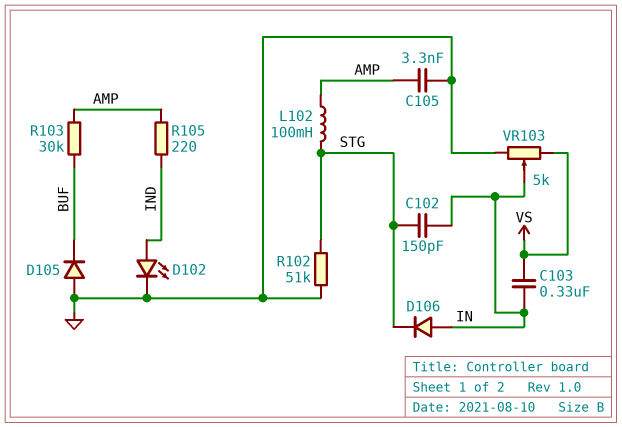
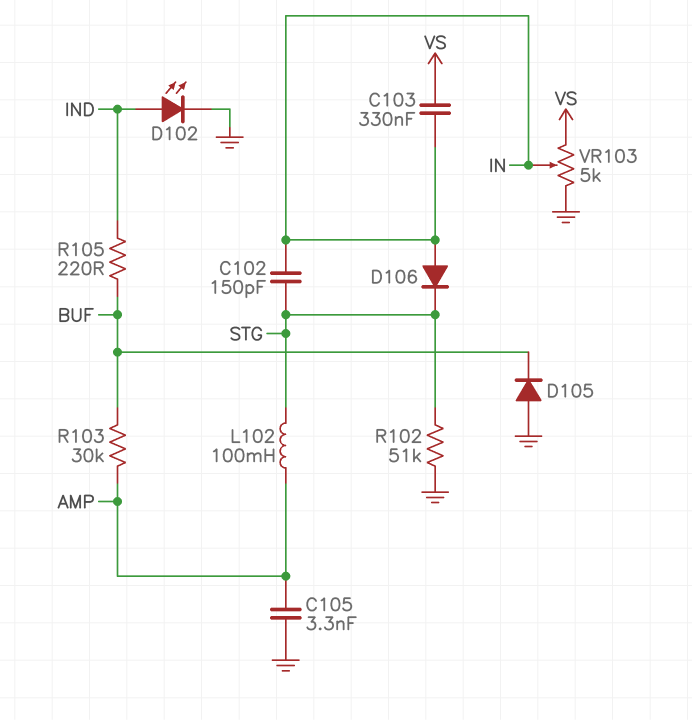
R105: 220 (AMP, IND) -> 220 (BUF, IND)

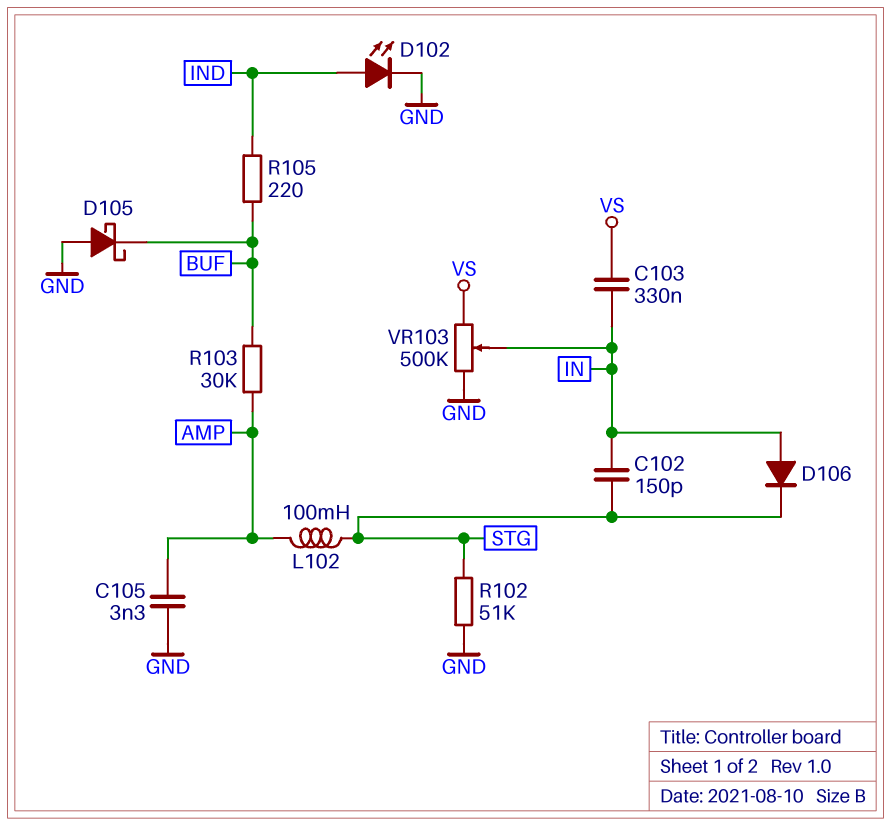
D105: diode (A GND, K BUF) -> schottky (A GND, K BUF)
VR103: 5k (GND, VS, wiper IN) -> 500k (GND, VS, wiper IN)

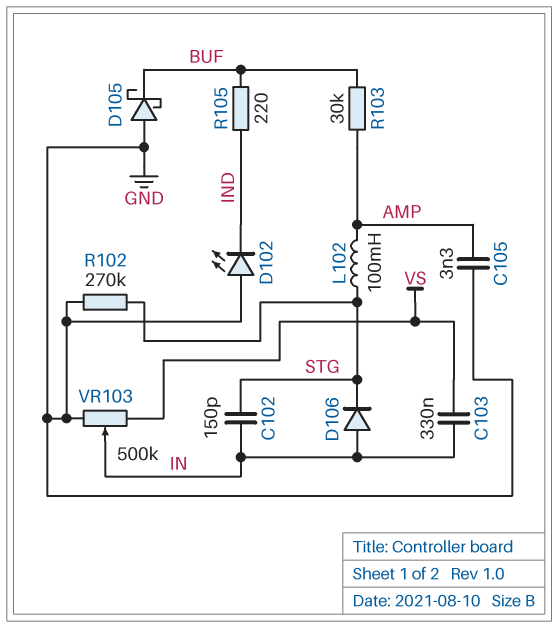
D102: LED (A IND, K GND) -> LED (A GND, K IND)
R102: 51k (GND, STG) -> 270k (GND, STG)

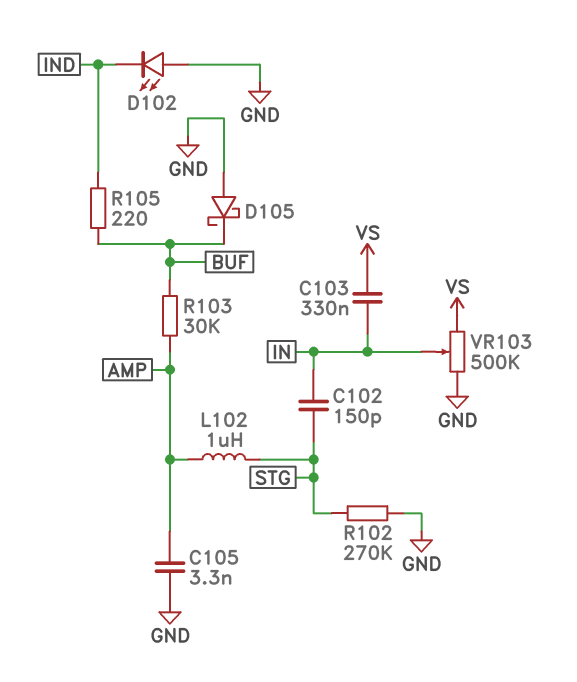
D106: diode (A IN, K STG) -> none
L102: 100mH (AMP, STG) -> 1uH (AMP, STG)

